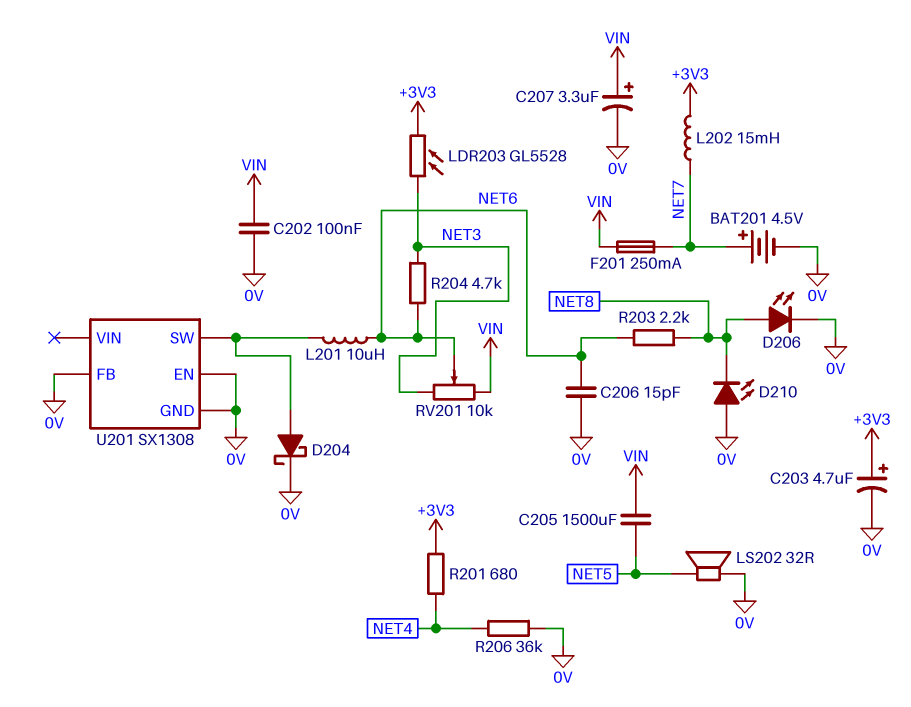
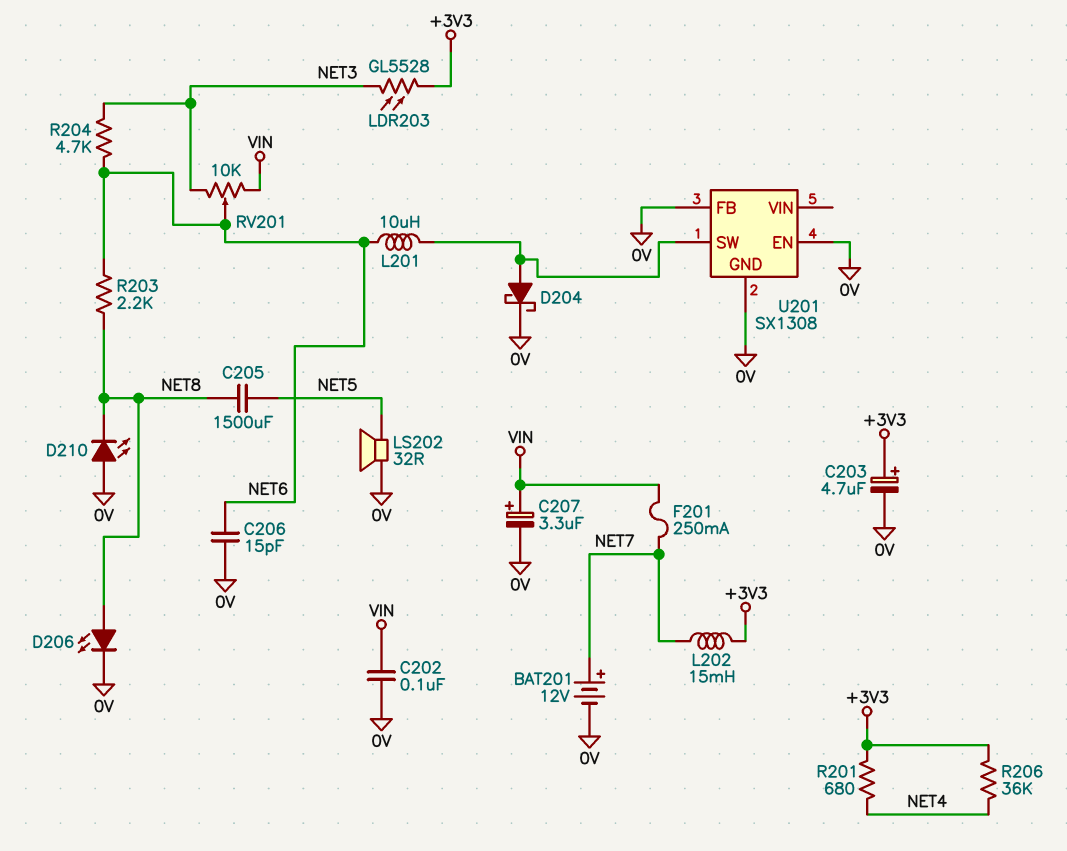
BAT201: 4.5V (plus NET7, minus 0V) -> 12V (plus NET7, minus 0V)
C205: 1500uF (NET5, VIN) -> 1500uF (NET5, NET8)
R206: 36k (0V, NET4) -> 36k (+3V3, NET4)

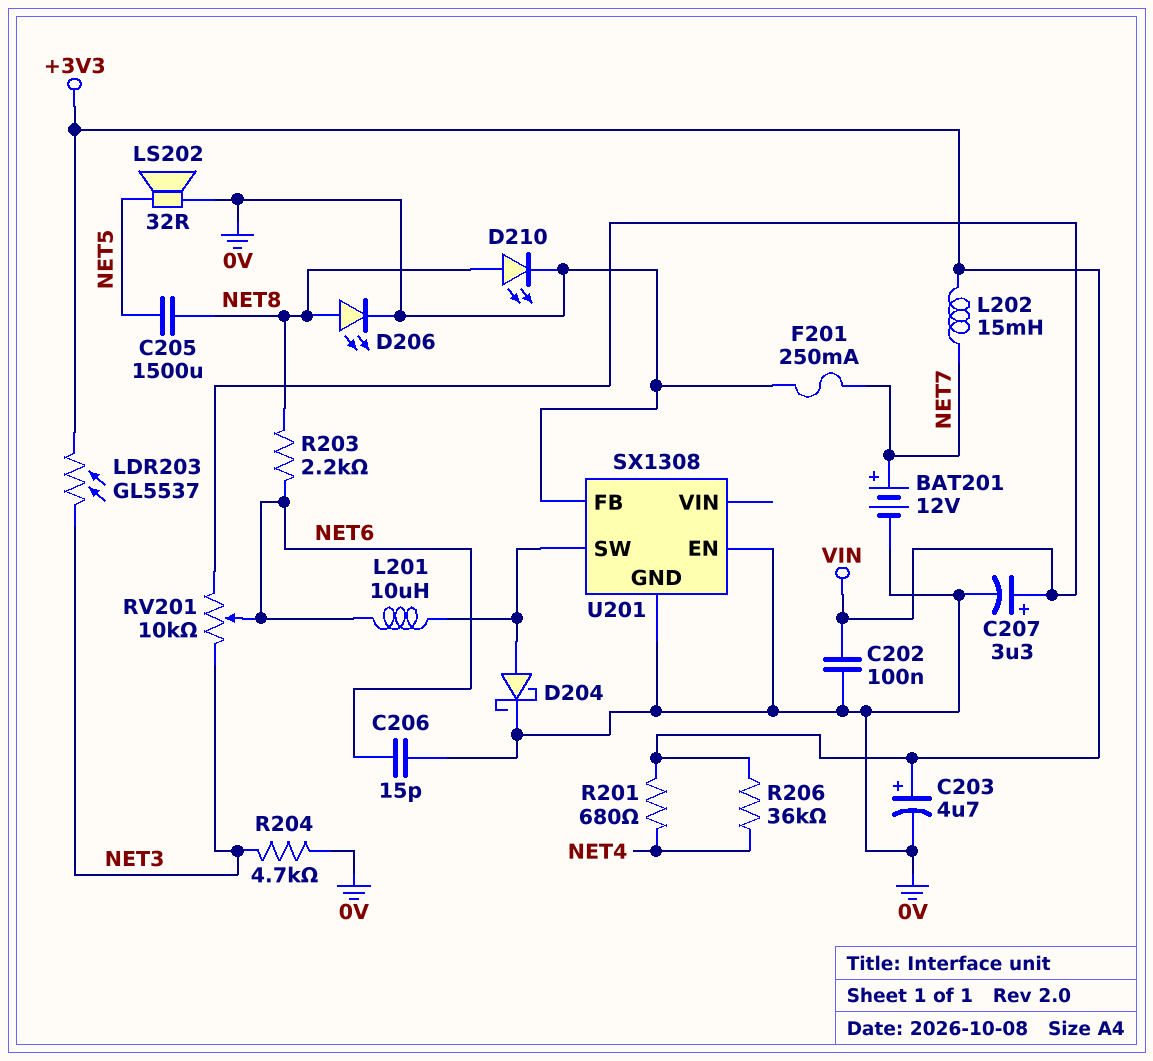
D210: LED (A 0V, K NET8) -> LED (A NET8, K 0V)
F201: 250mA (NET7, VIN) -> 250mA (0V, NET7)
LDR203: GL5528 (+3V3, NET3) -> GL5537 (+3V3, NET3)
R204: 4.7k (NET3, NET6) -> 4.7k (0V, NET3)

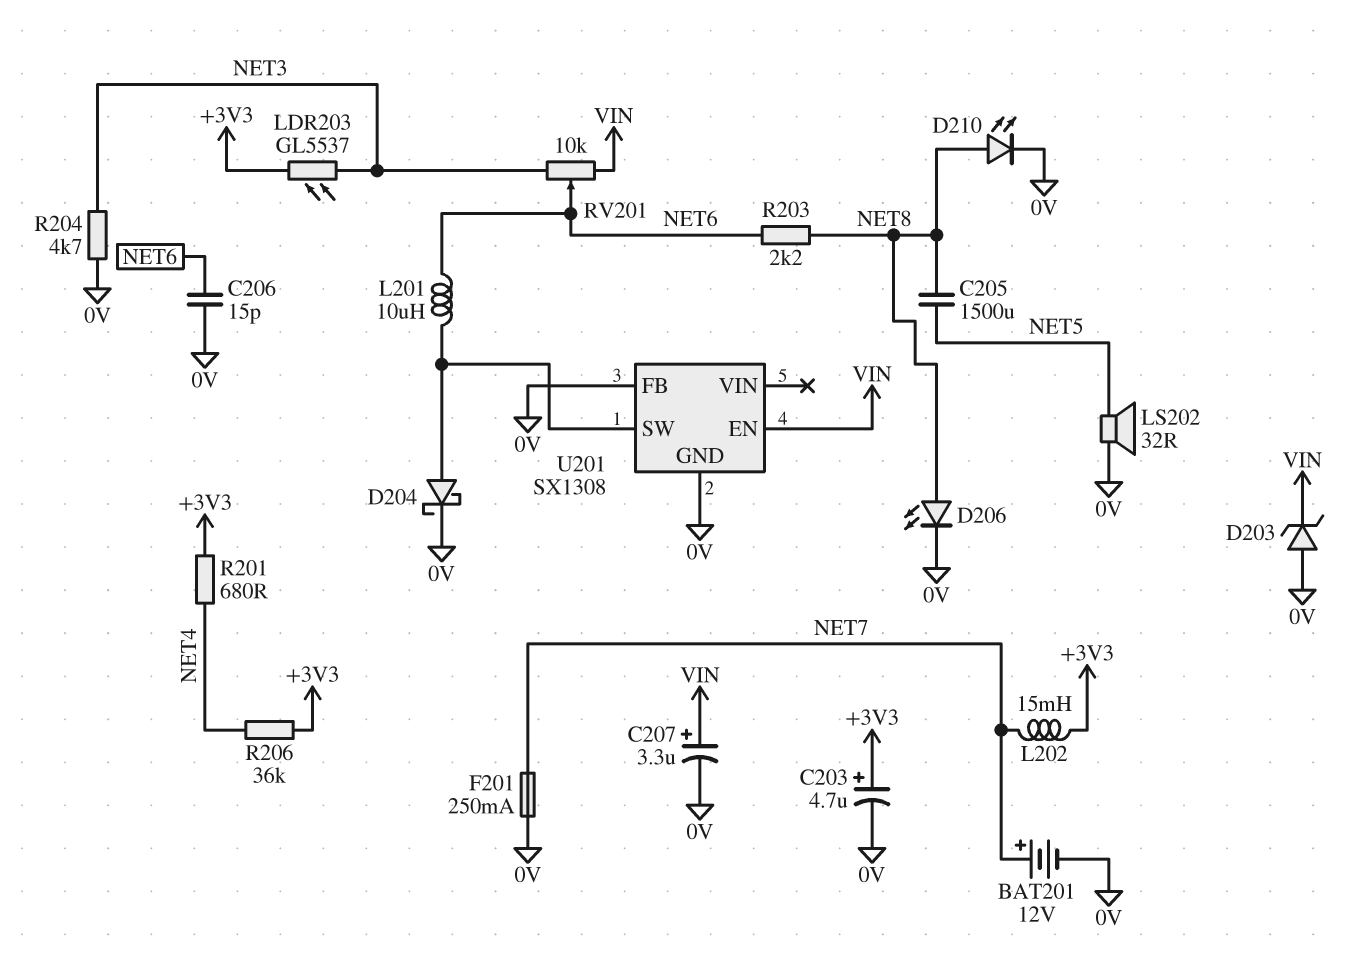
C202: 100nF (0V, VIN) -> none
D203: none -> zener (A 0V, K VIN)
U201 pin EN: 0V -> VIN

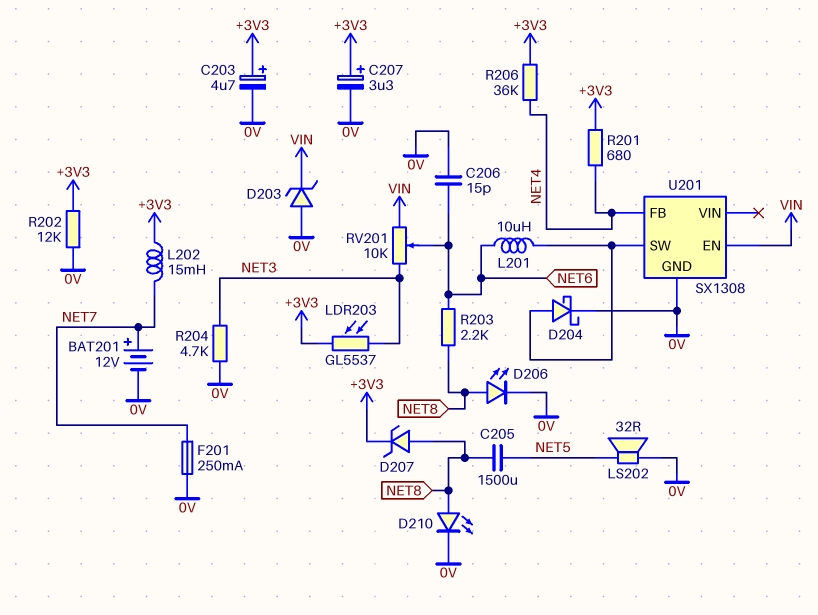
C207: 3.3uF (plus VIN, minus 0V) -> 3.3uF (plus +3V3, minus 0V)
D207: none -> zener (A NET8, K +3V3)
R202: none -> 12k (+3V3, 0V)
U201 pin FB: 0V -> NET4

